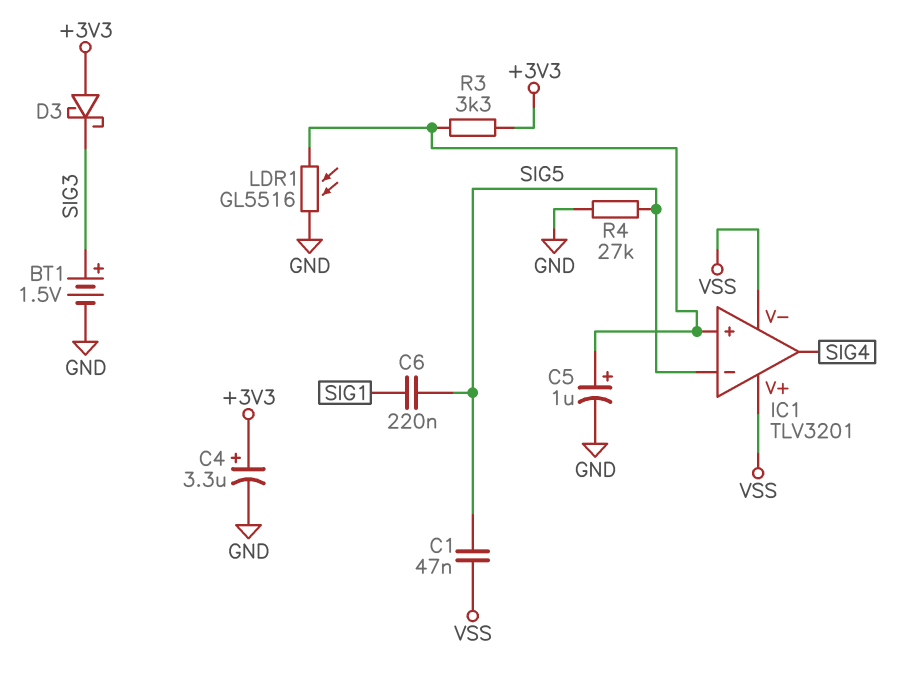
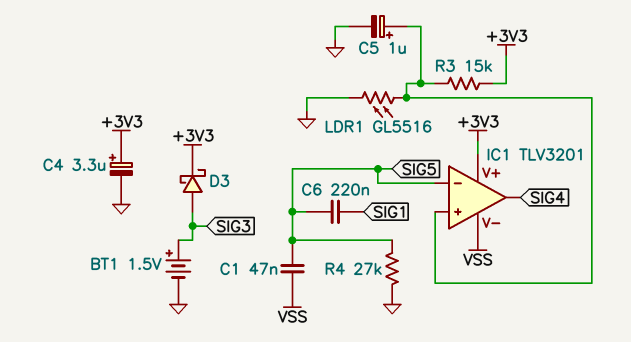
D3: schottky (A +3V3, K SIG3) -> schottky (A SIG3, K +3V3)
IC1 pin V+: VSS -> +3V3
R3: 3.3k (+3V3, IC1/in+) -> 15k (+3V3, IC1/in+)

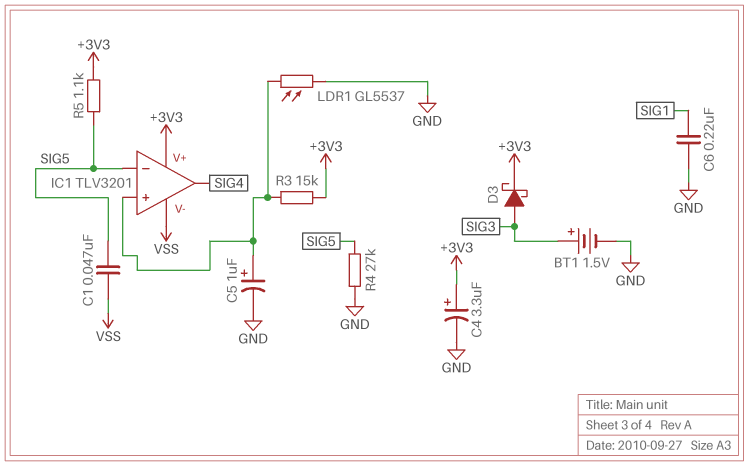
C6: 220nF (SIG1, SIG5) -> 220nF (GND, SIG1)
LDR1: GL5516 (GND, IC1/in+) -> GL5537 (GND, IC1/in+)
R5: none -> 1.1k (+3V3, SIG5)

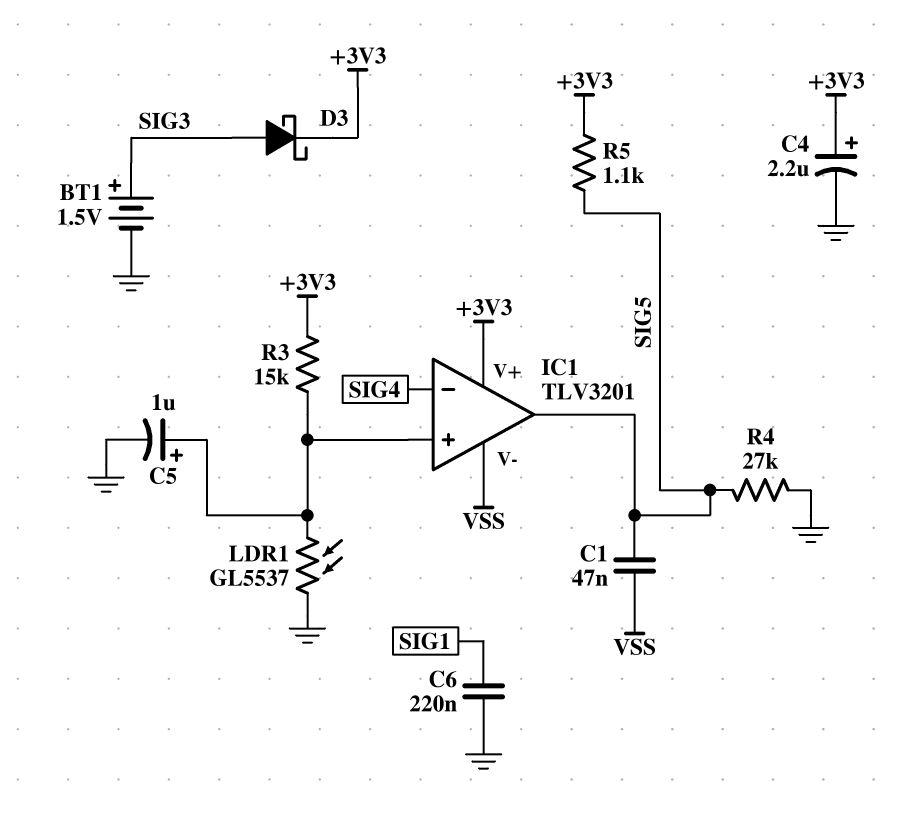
C4: 3.3uF (plus +3V3, minus GND) -> 2.2uF (plus +3V3, minus GND)
IC1 pin in-: SIG5 -> SIG4
IC1 pin out: SIG4 -> SIG5

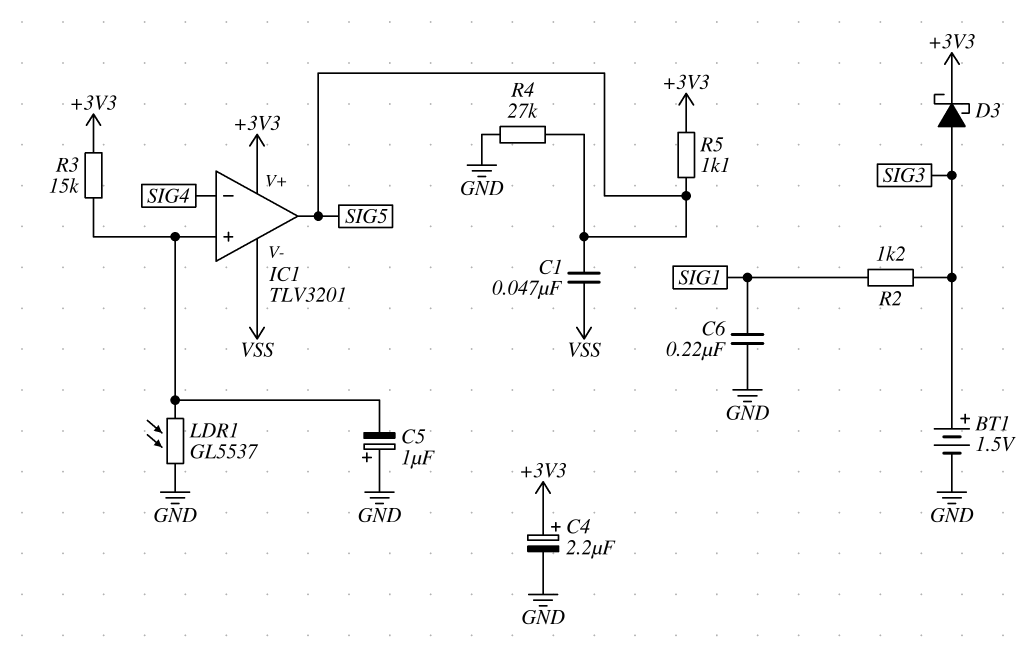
C5: 1uF (plus IC1/in+, minus GND) -> 1uF (plus GND, minus IC1/in+)
R2: none -> 1.2k (SIG1, SIG3)

